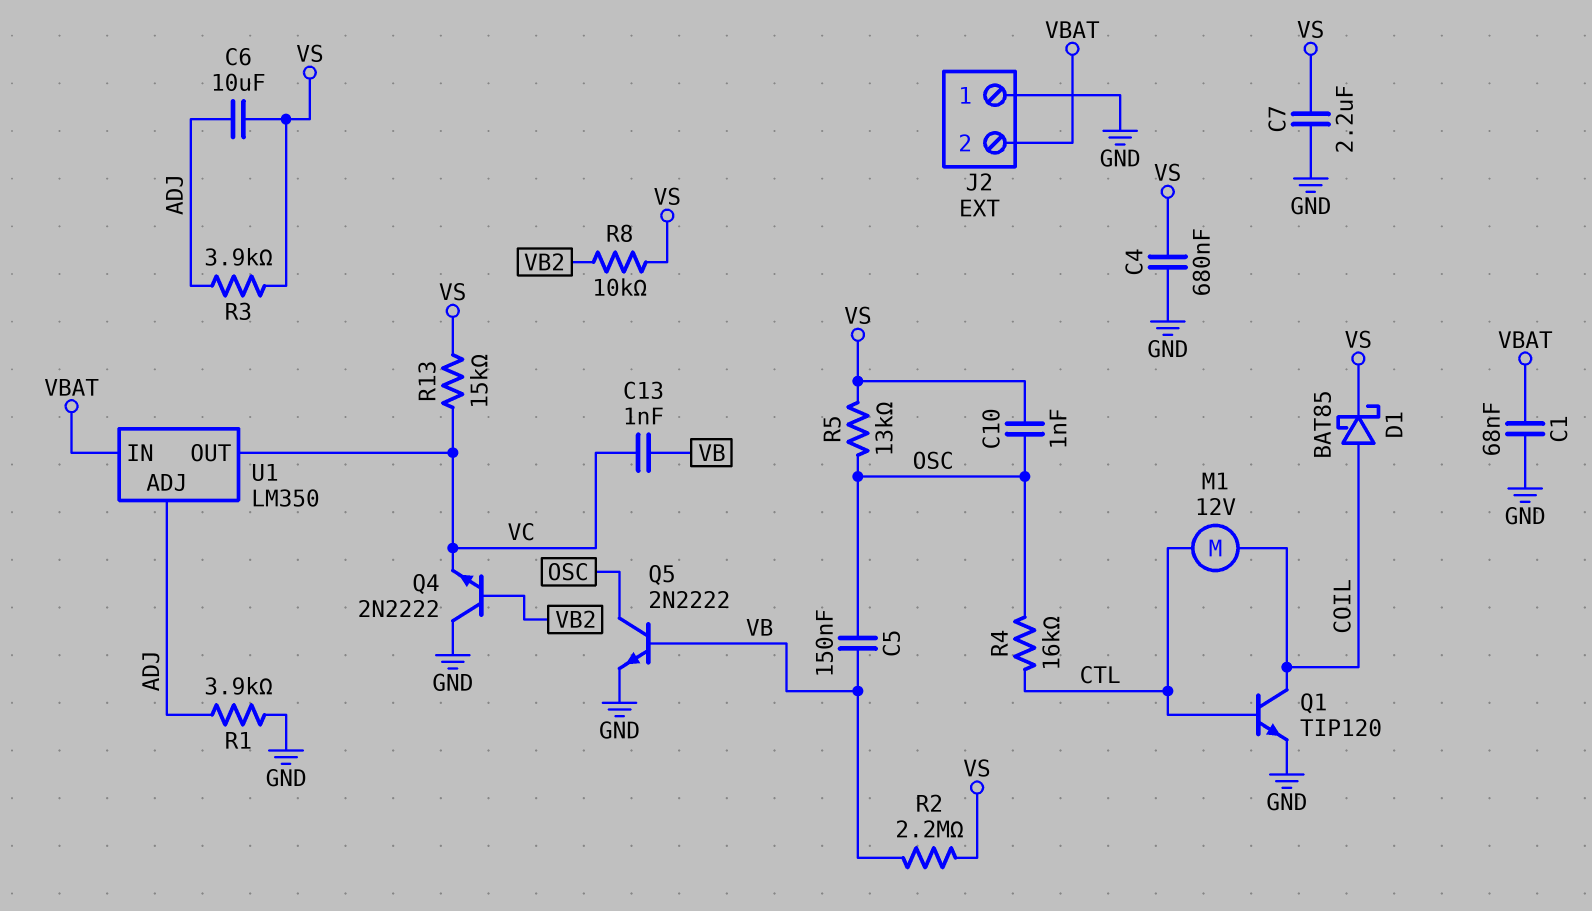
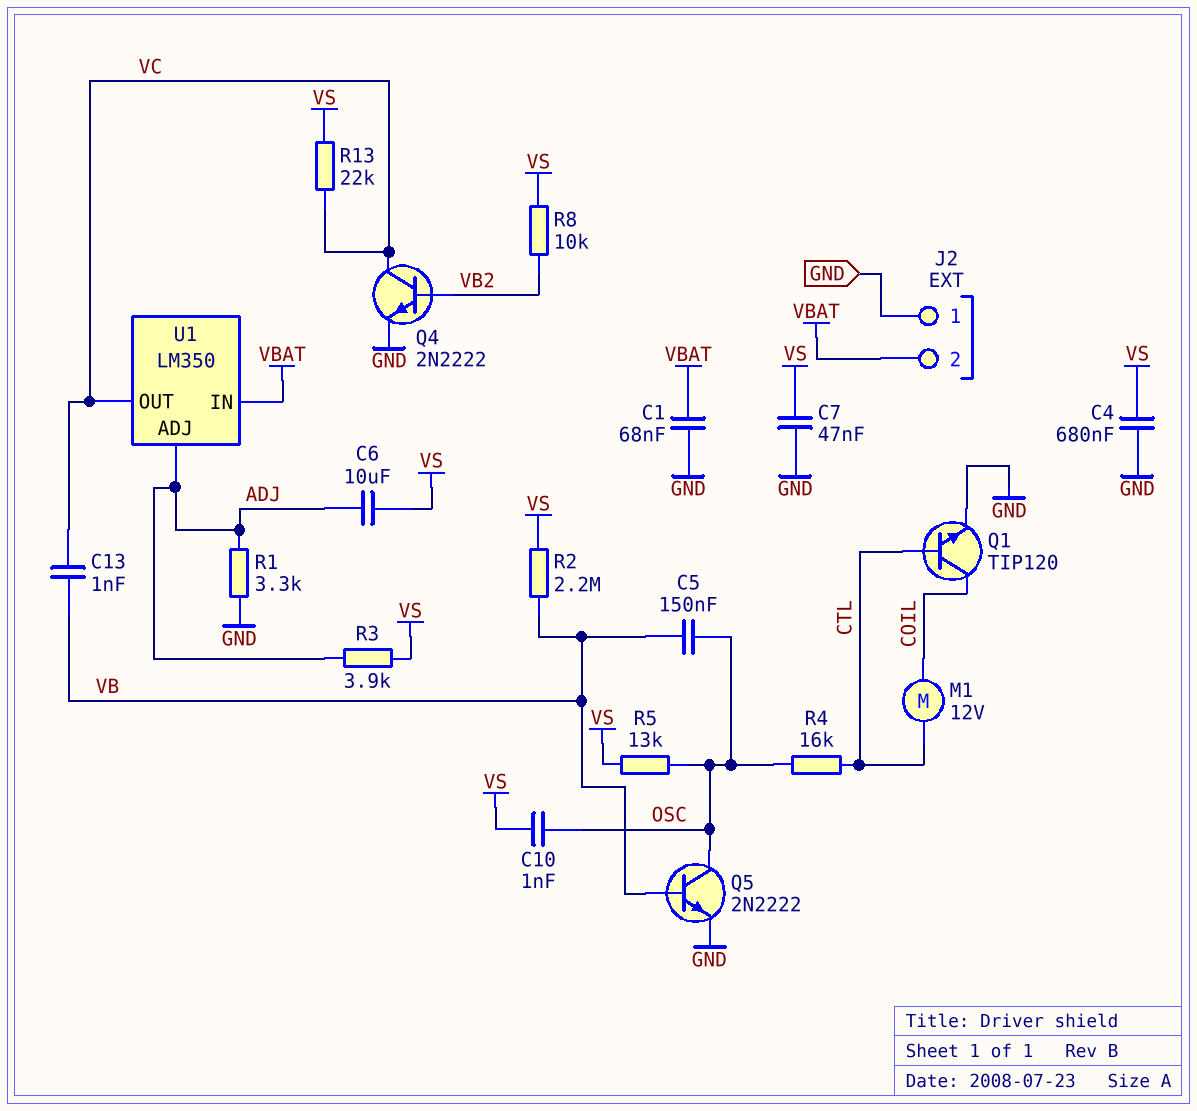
C7: 2.2uF (GND, VS) -> 47nF (GND, VS)
D1: schottky BAT85 (A COIL, K VS) -> none
Q4: NPN 2N2222 (B VB2, C GND, E VC) -> NPN 2N2222 (B VB2, C VC, E GND)
R1: 3.9k (ADJ, GND) -> 3.3k (ADJ, GND)
R13: 15k (VC, VS) -> 22k (VC, VS)

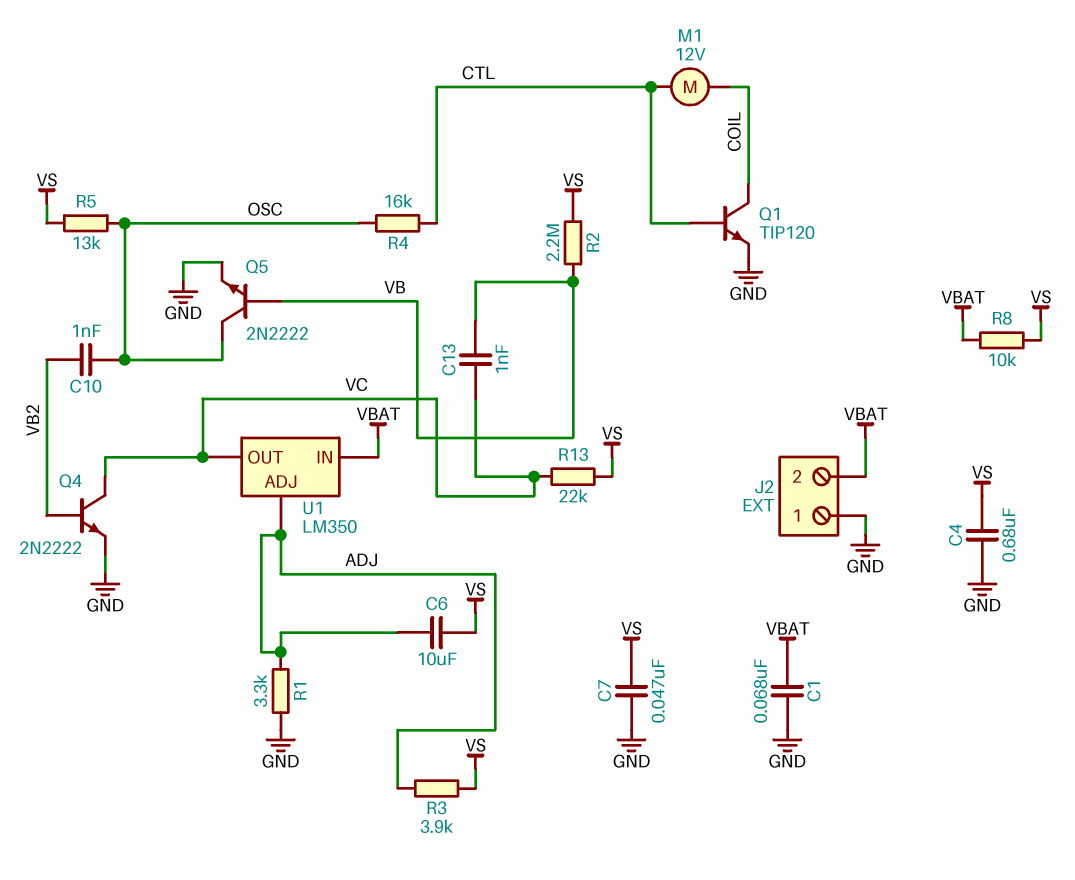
C5: 150nF (OSC, VB) -> none
C10: 1nF (OSC, VS) -> 1nF (OSC, VB2)
R8: 10k (VB2, VS) -> 10k (VBAT, VS)

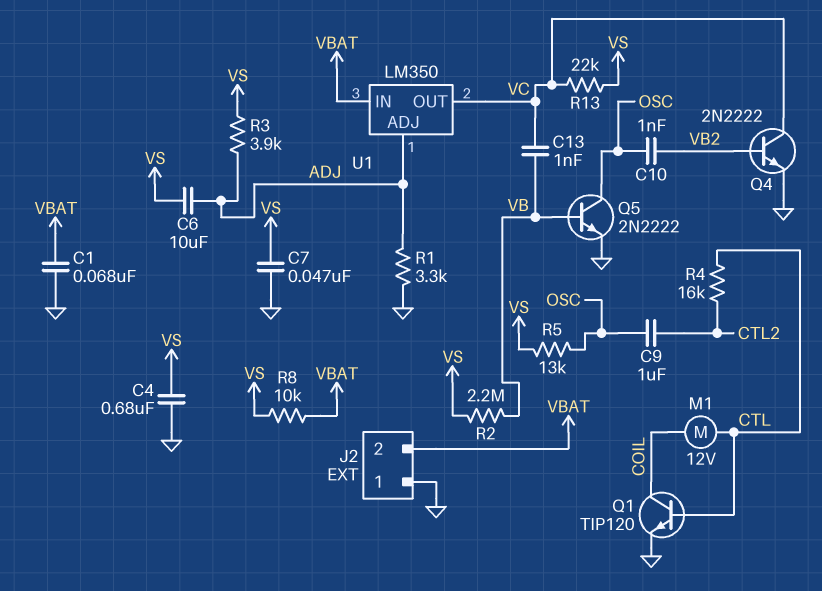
C9: none -> 1uF (CTL2, OSC)
R4: 16k (CTL, OSC) -> 16k (CTL, CTL2)

